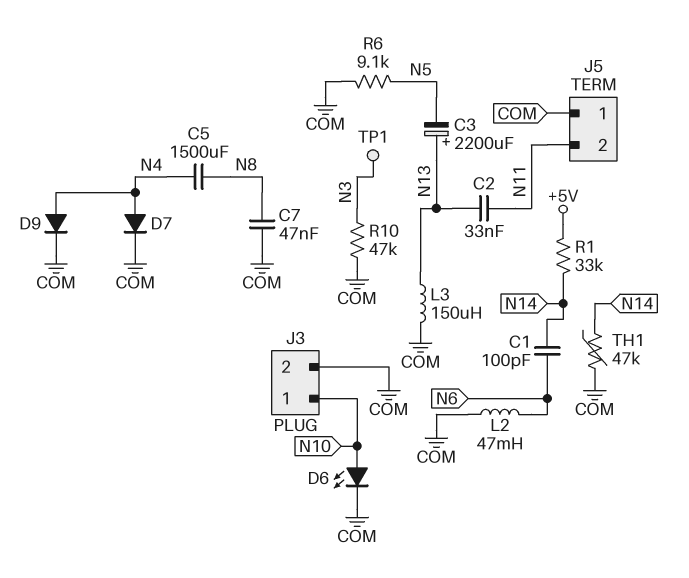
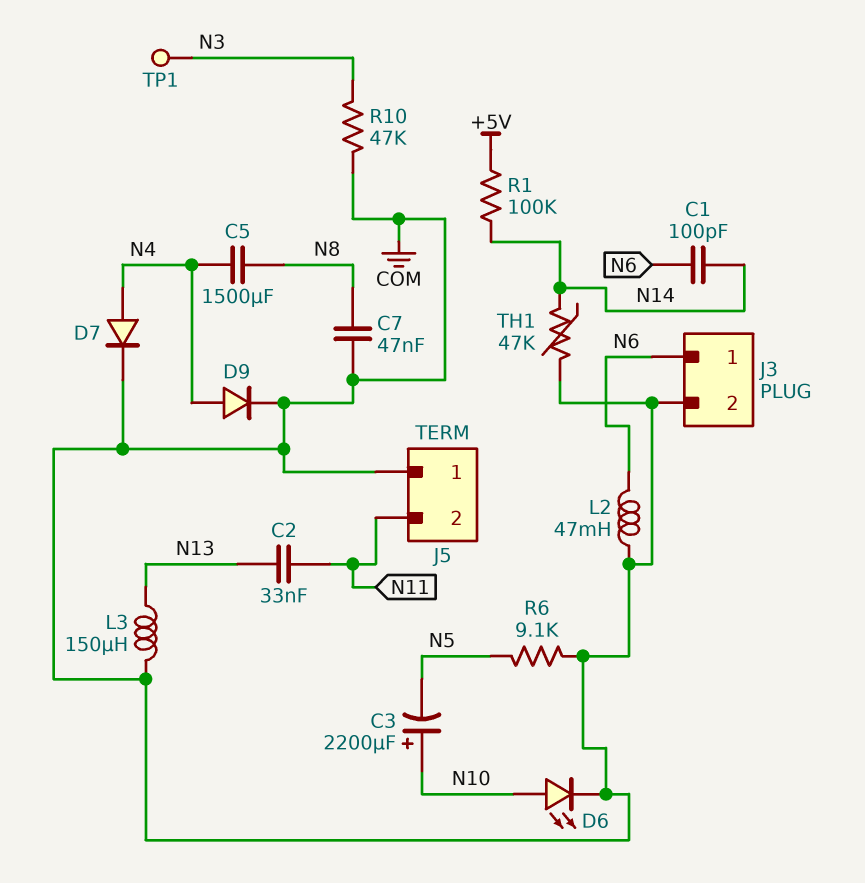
C3: 2200uF (plus N13, minus N5) -> 2200uF (plus N10, minus N5)
J3 pin 1: N10 -> N6
R1: 33k (+5V, N14) -> 100k (+5V, N14)

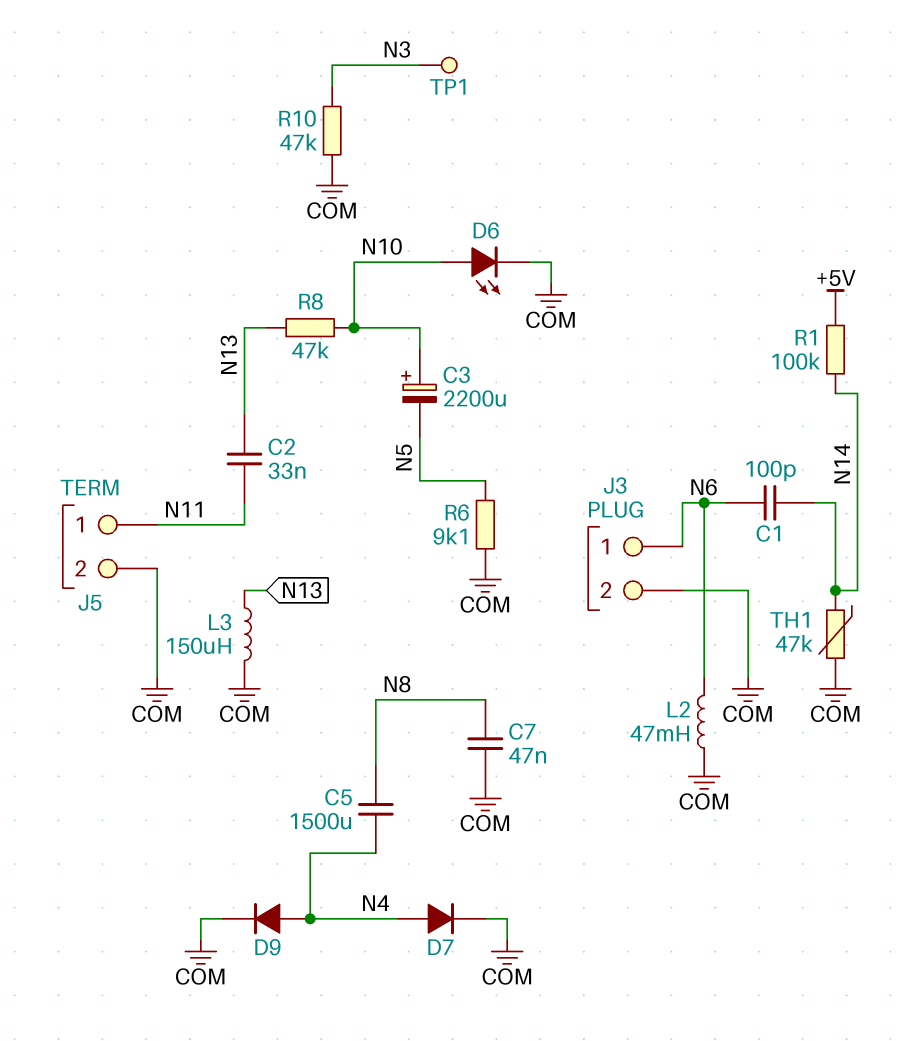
J5 pin 1: COM -> N11
J5 pin 2: N11 -> COM
R8: none -> 47k (N10, N13)

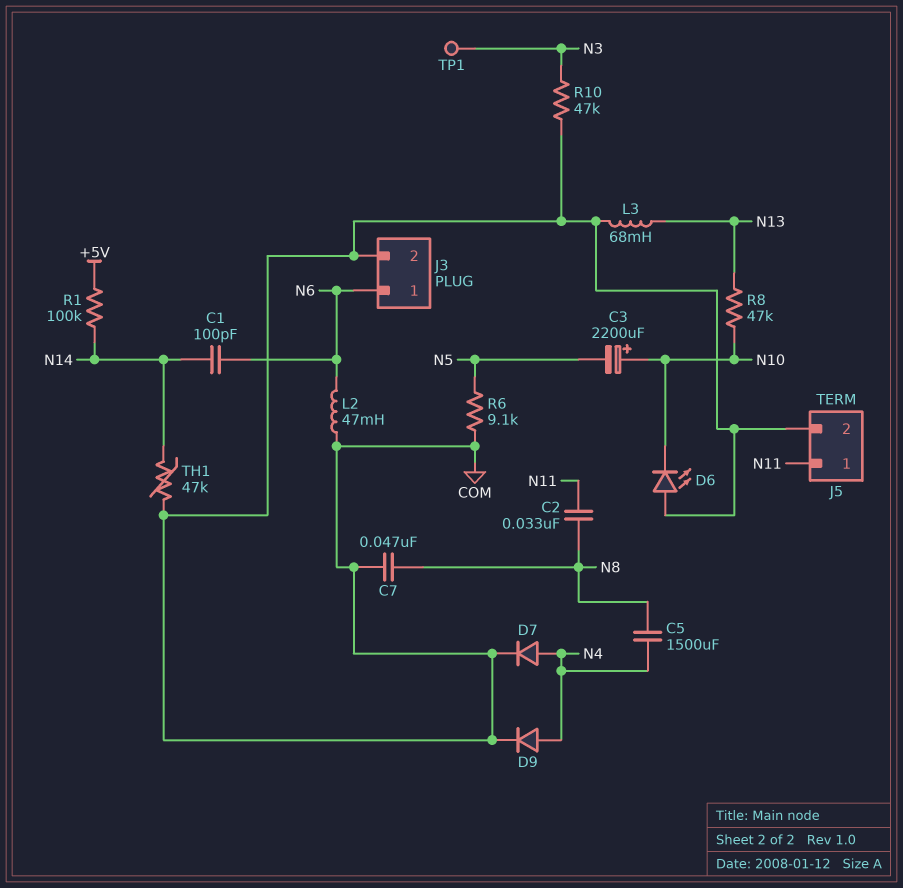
C2: 33nF (N11, N13) -> 33nF (N8, N11)
D6: LED (A N10, K COM) -> LED (A COM, K N10)
L3: 150uH (COM, N13) -> 68mH (COM, N13)

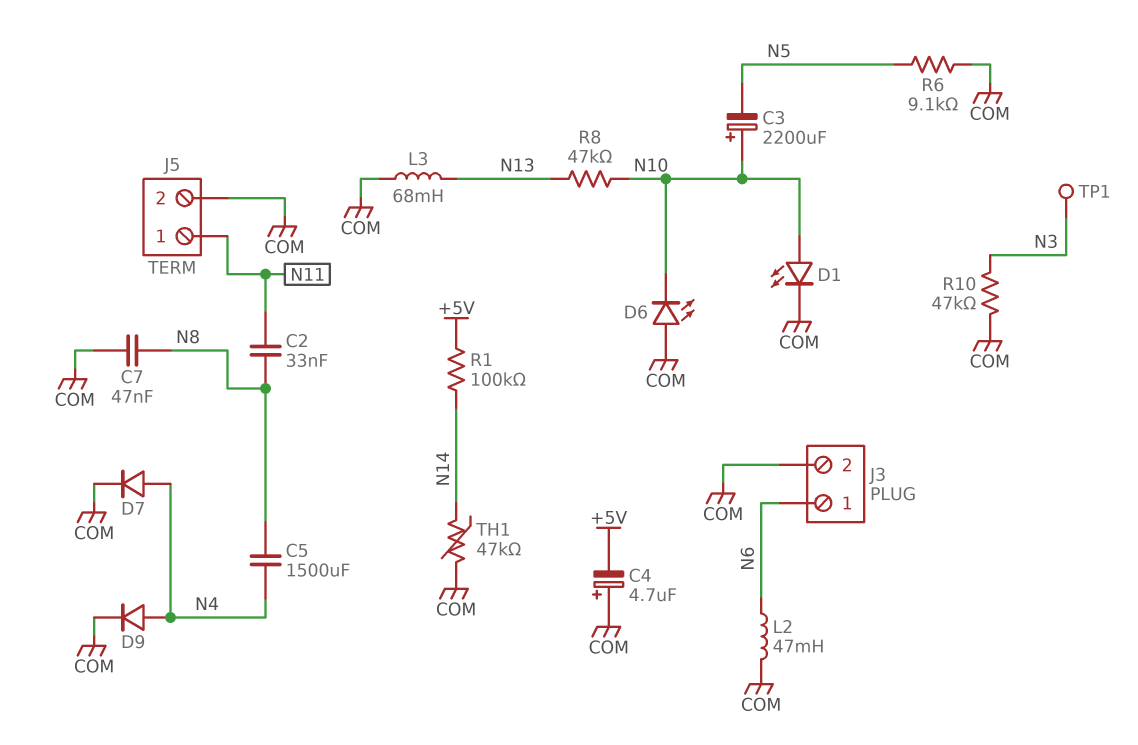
C1: 100pF (N6, N14) -> none
C4: none -> 4.7uF (plus COM, minus +5V)
D1: none -> LED (A N10, K COM)

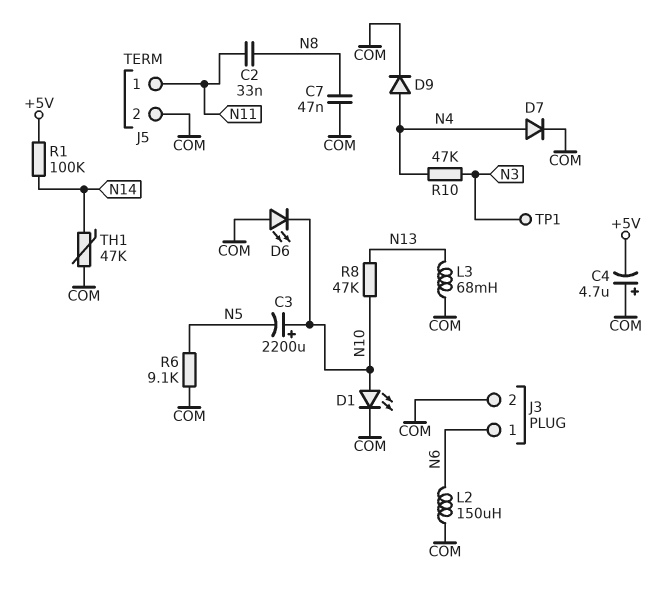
C5: 1500uF (N4, N8) -> none
L2: 47mH (COM, N6) -> 150uH (COM, N6)
R10: 47k (COM, N3) -> 47k (N3, N4)

